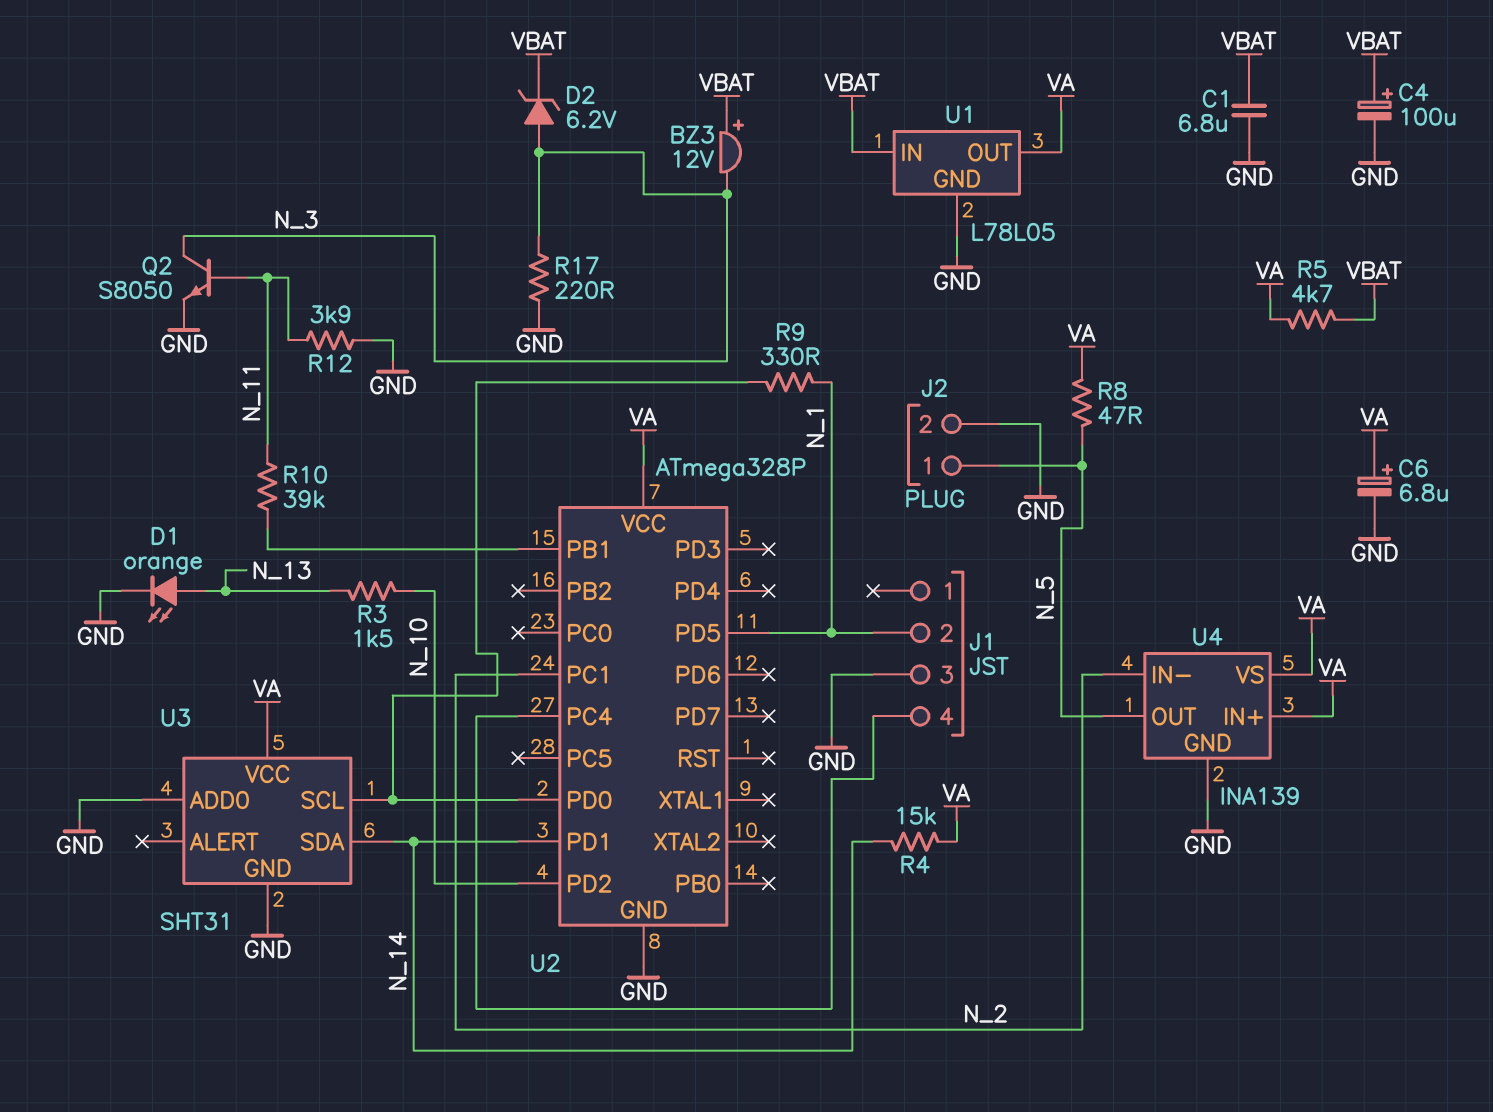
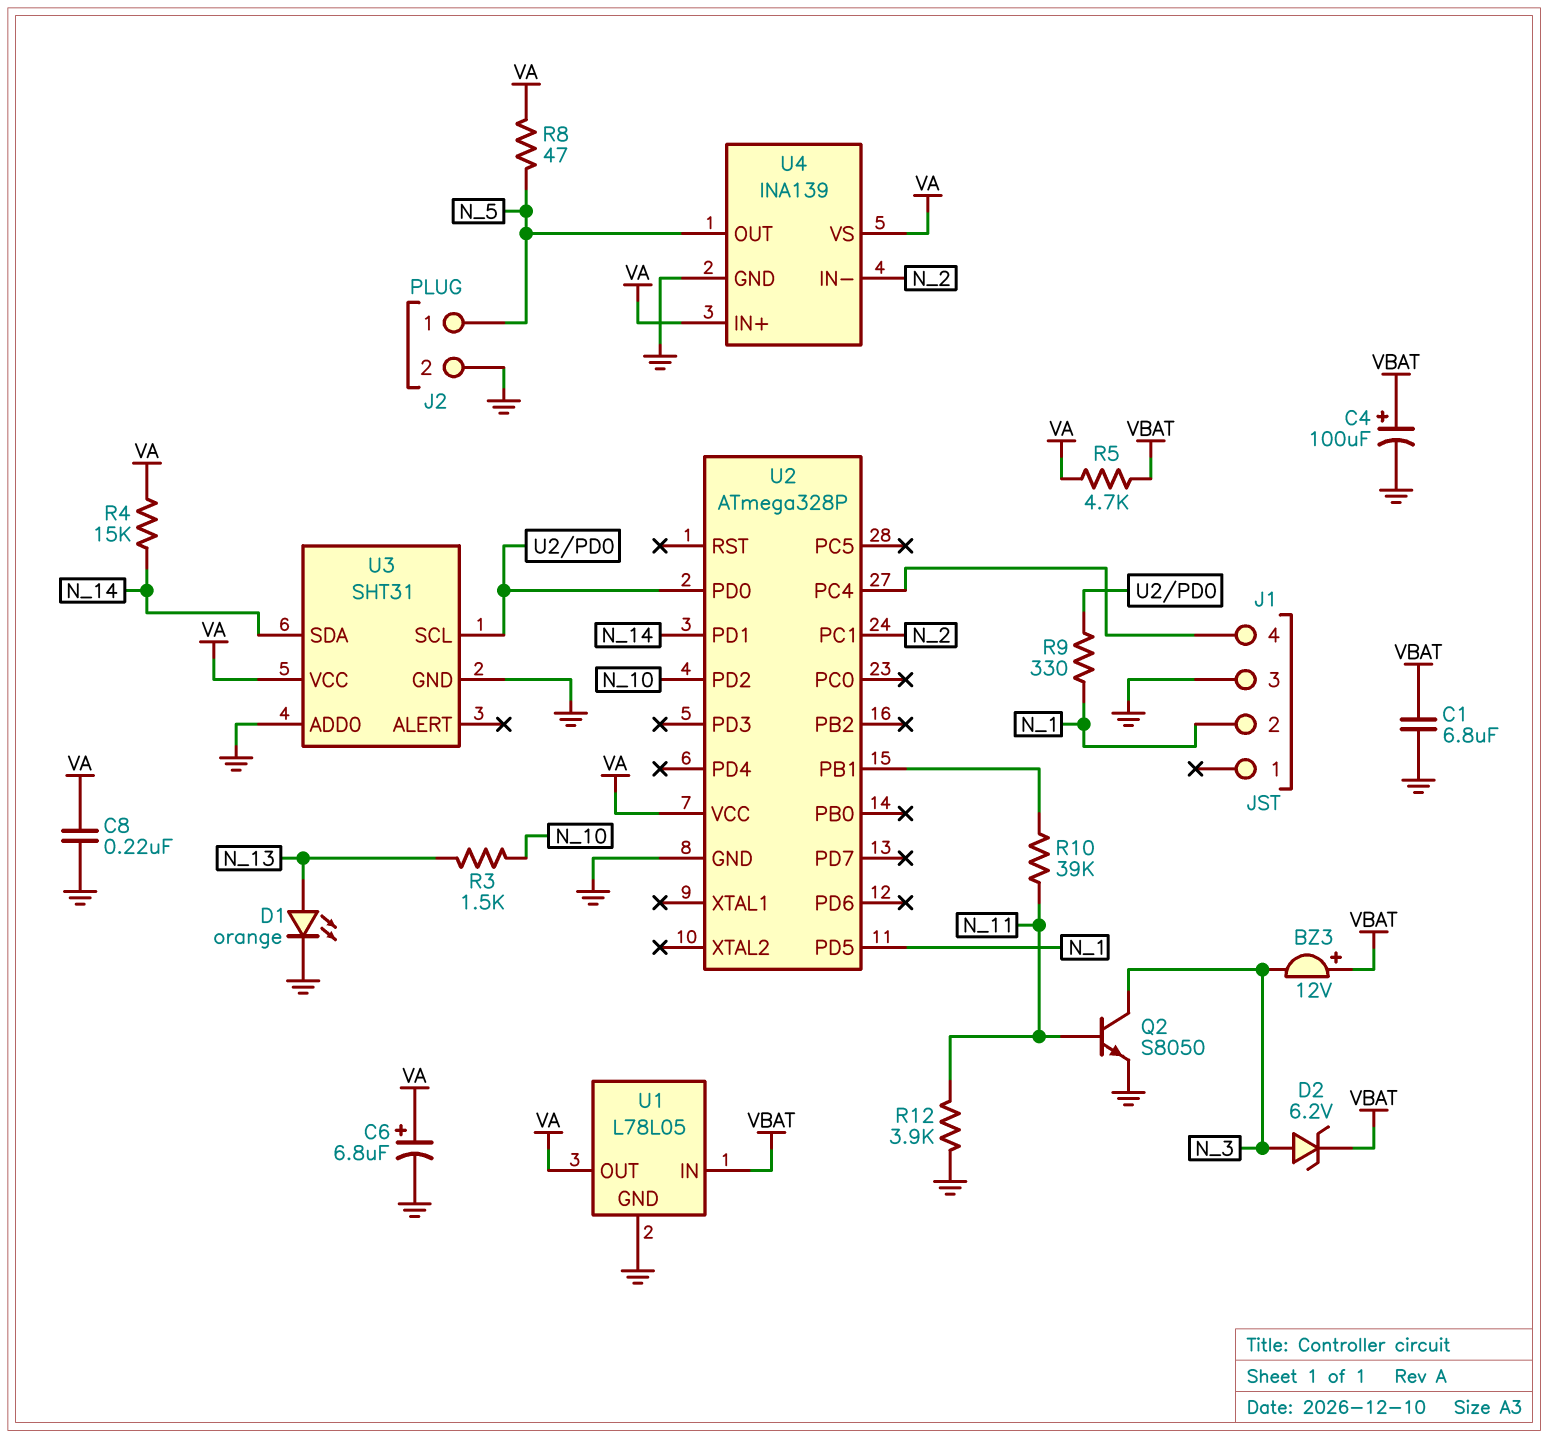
C8: none -> 220nF (GND, VA)
R17: 220 (GND, N_3) -> none

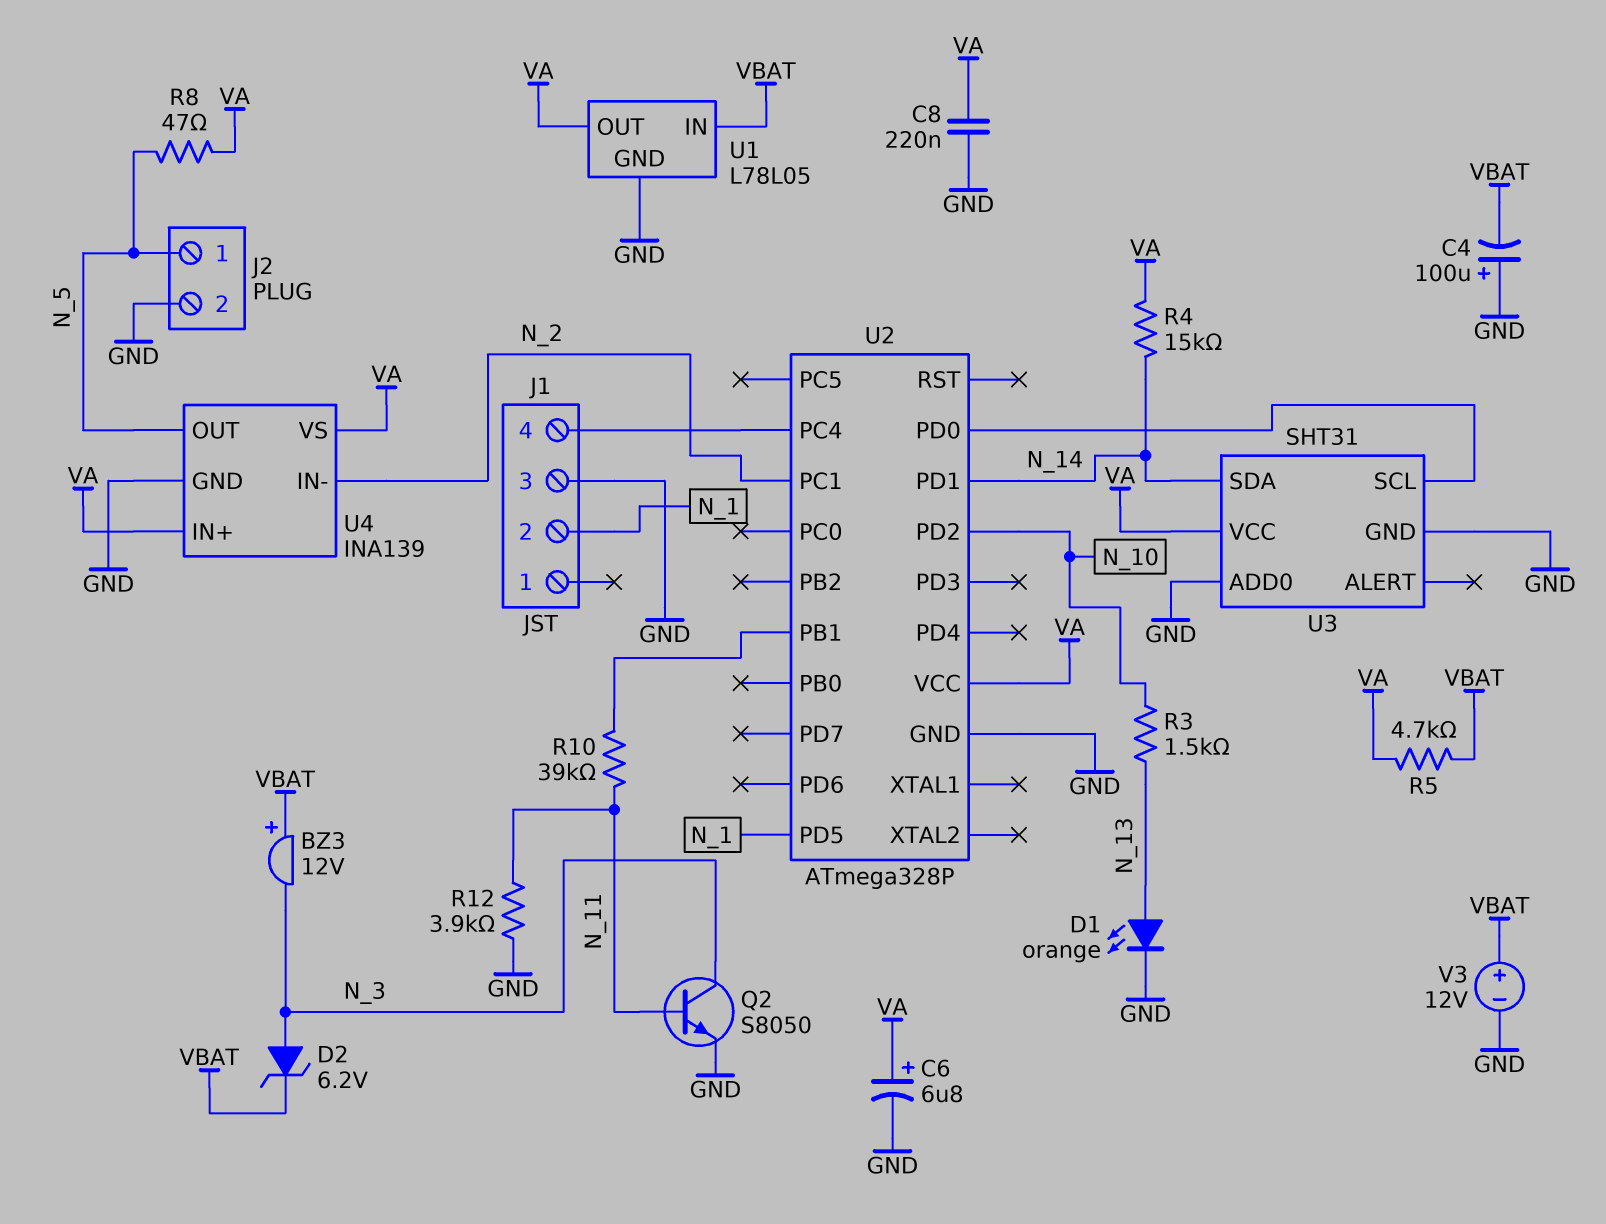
C1: 6.8uF (GND, VBAT) -> none
C4: 100uF (plus VBAT, minus GND) -> 100uF (plus GND, minus VBAT)
R9: 330 (N_1, U2/PD0) -> none
V3: none -> 12V (plus VBAT, minus GND)

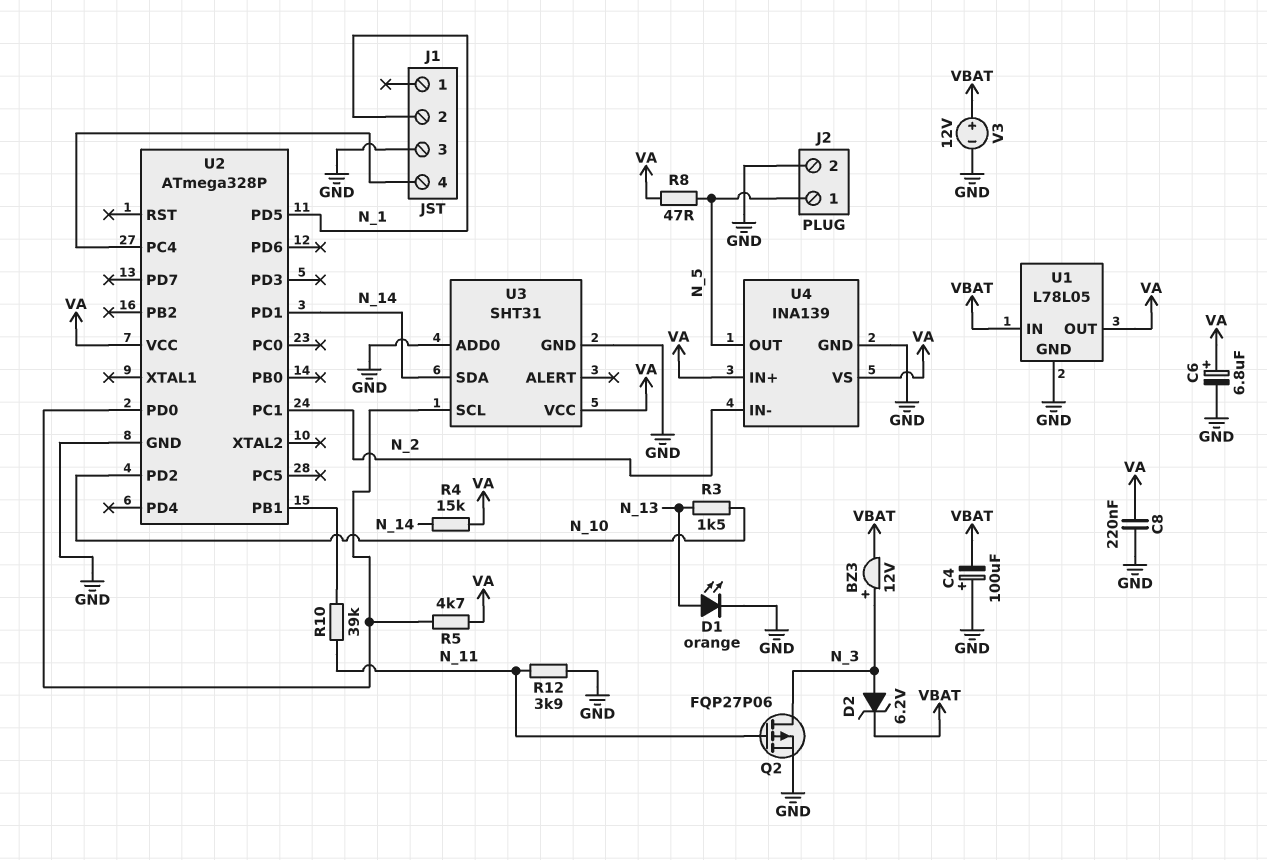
BZ3: buzzer 12V (plus VBAT, minus N_3) -> buzzer 12V (plus N_3, minus VBAT)
Q2: NPN S8050 (B N_11, C N_3, E GND) -> PMOS FQP27P06 (G N_11, D N_3, S GND)
R5: 4.7k (VA, VBAT) -> 4.7k (U2/PD0, VA)

